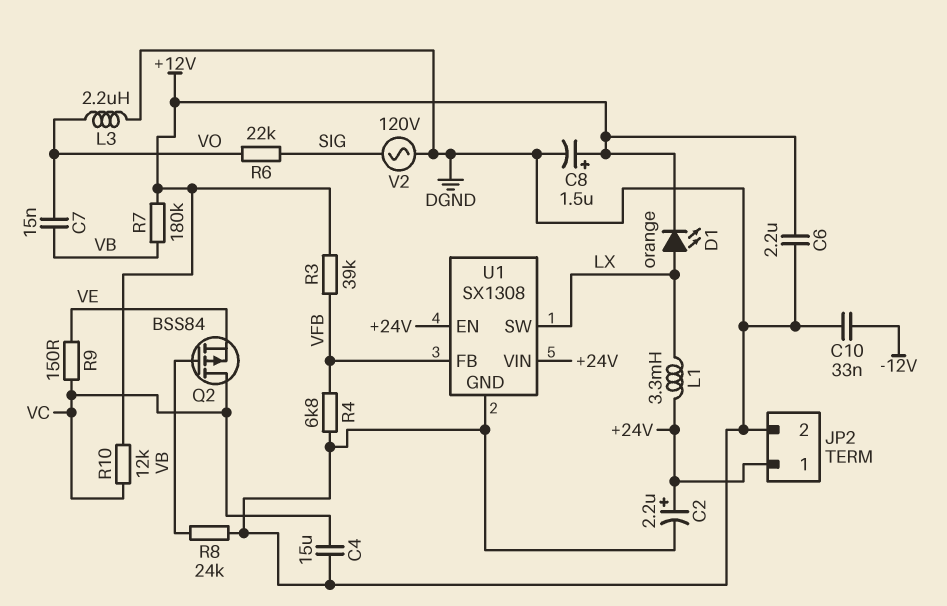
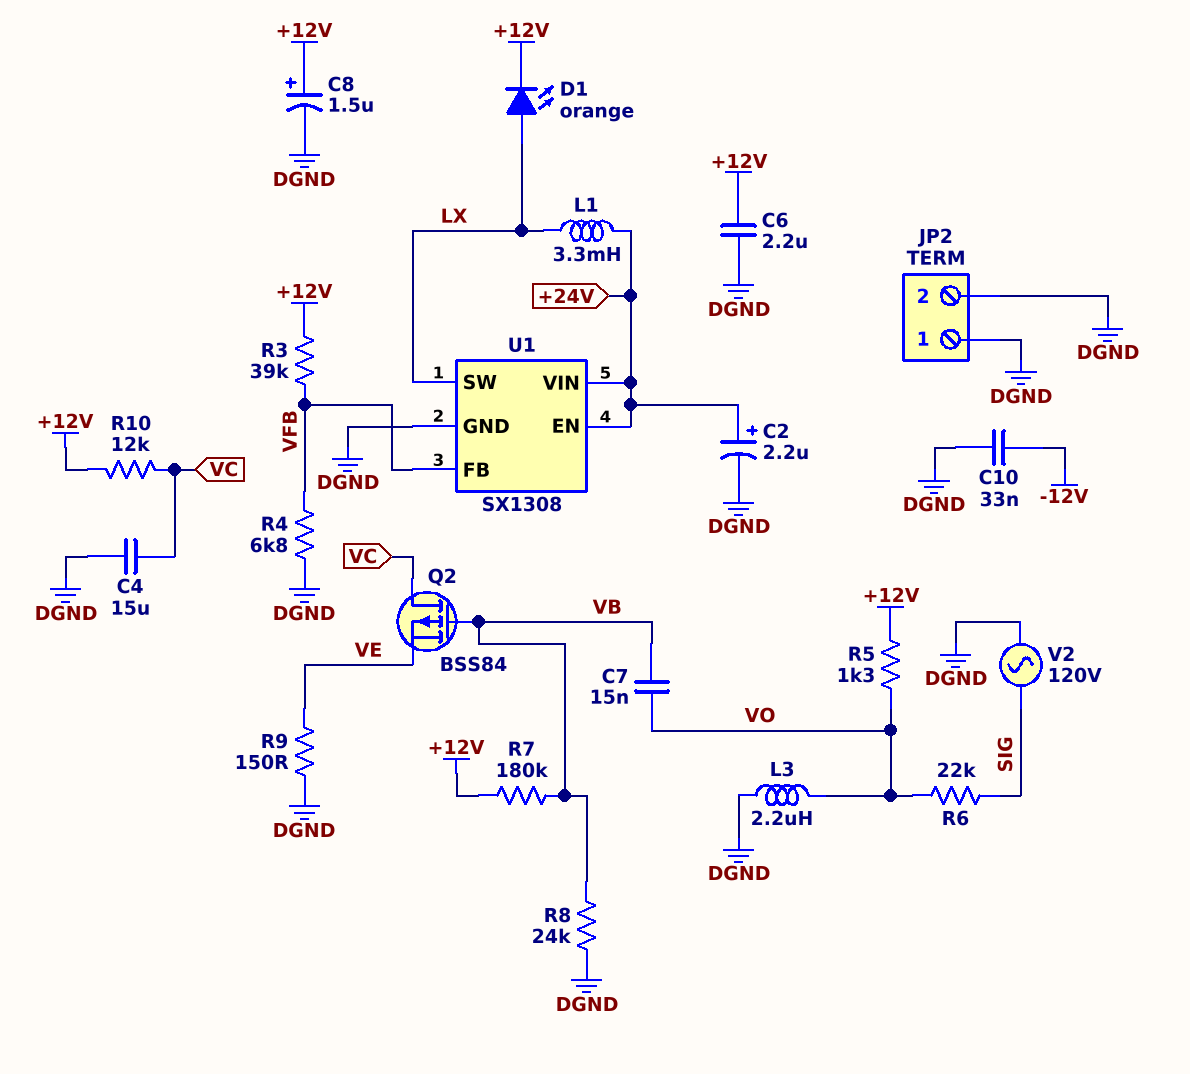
JP2 pin 1: +24V -> DGND
R5: none -> 1.3k (+12V, VO)
R9: 150 (VC, VE) -> 150 (DGND, VE)

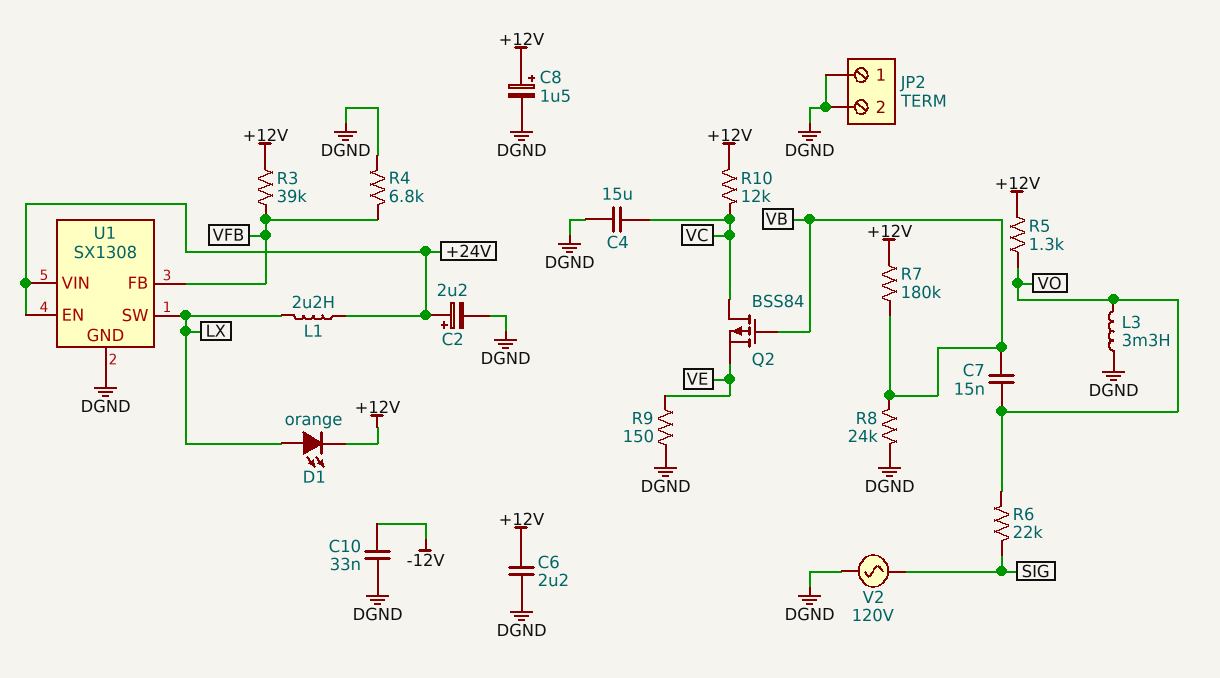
L1: 3.3mH (+24V, LX) -> 2.2uH (+24V, LX)
L3: 2.2uH (DGND, VO) -> 3.3mH (DGND, VO)

